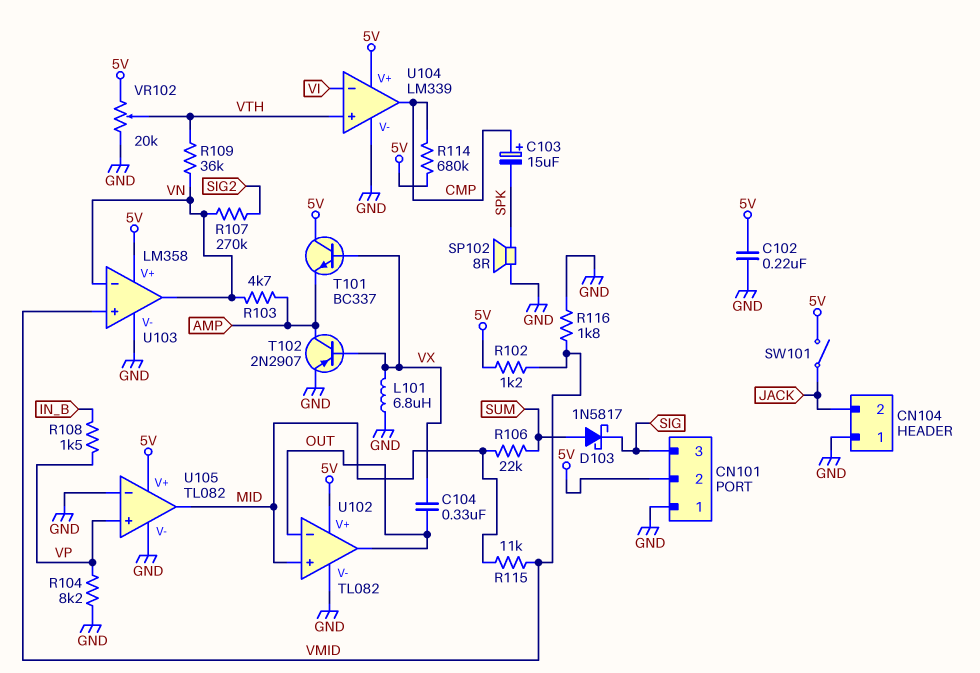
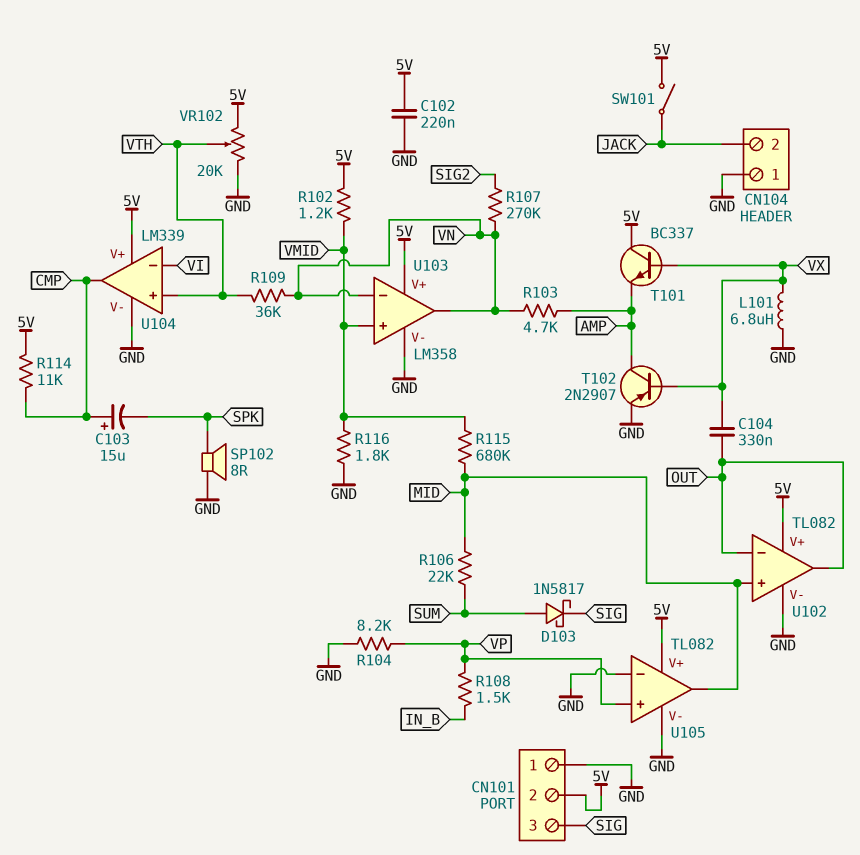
R114: 680k (5V, CMP) -> 11k (5V, CMP)
R115: 11k (MID, VMID) -> 680k (MID, VMID)

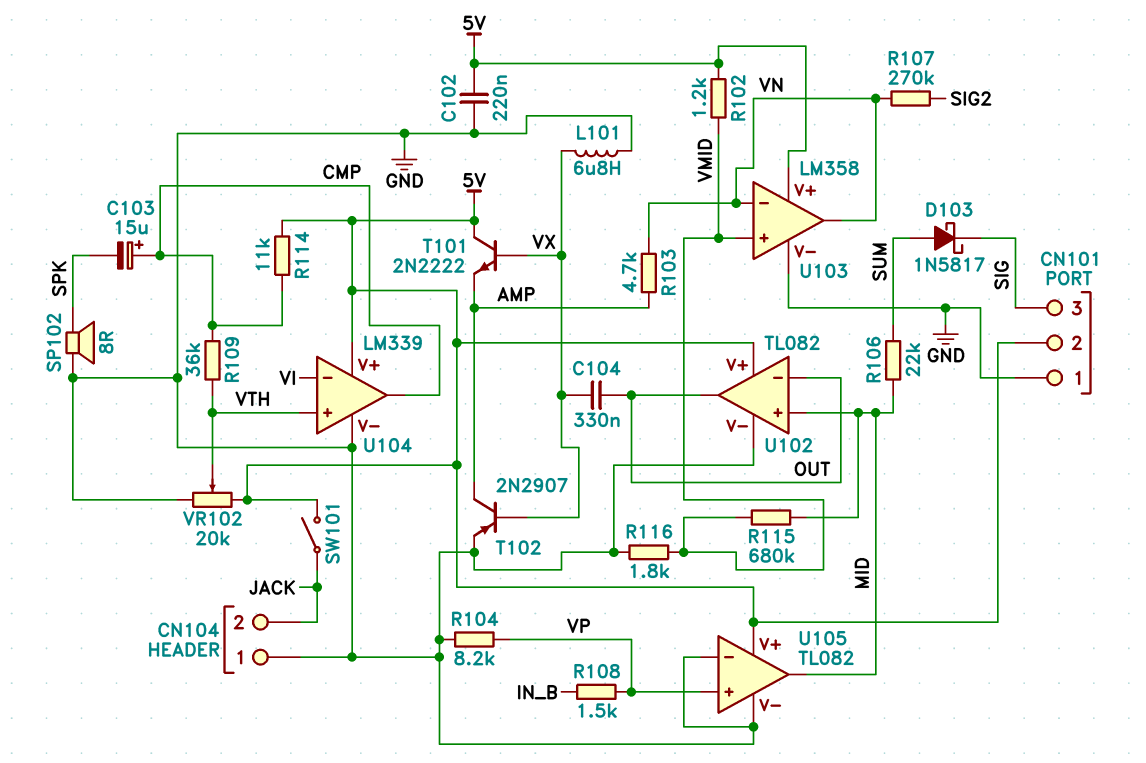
R109: 36k (VN, VTH) -> 36k (CMP, VTH)
T101: NPN BC337 (B VX, C 5V, E AMP) -> NPN 2N2222 (B VX, C 5V, E AMP)

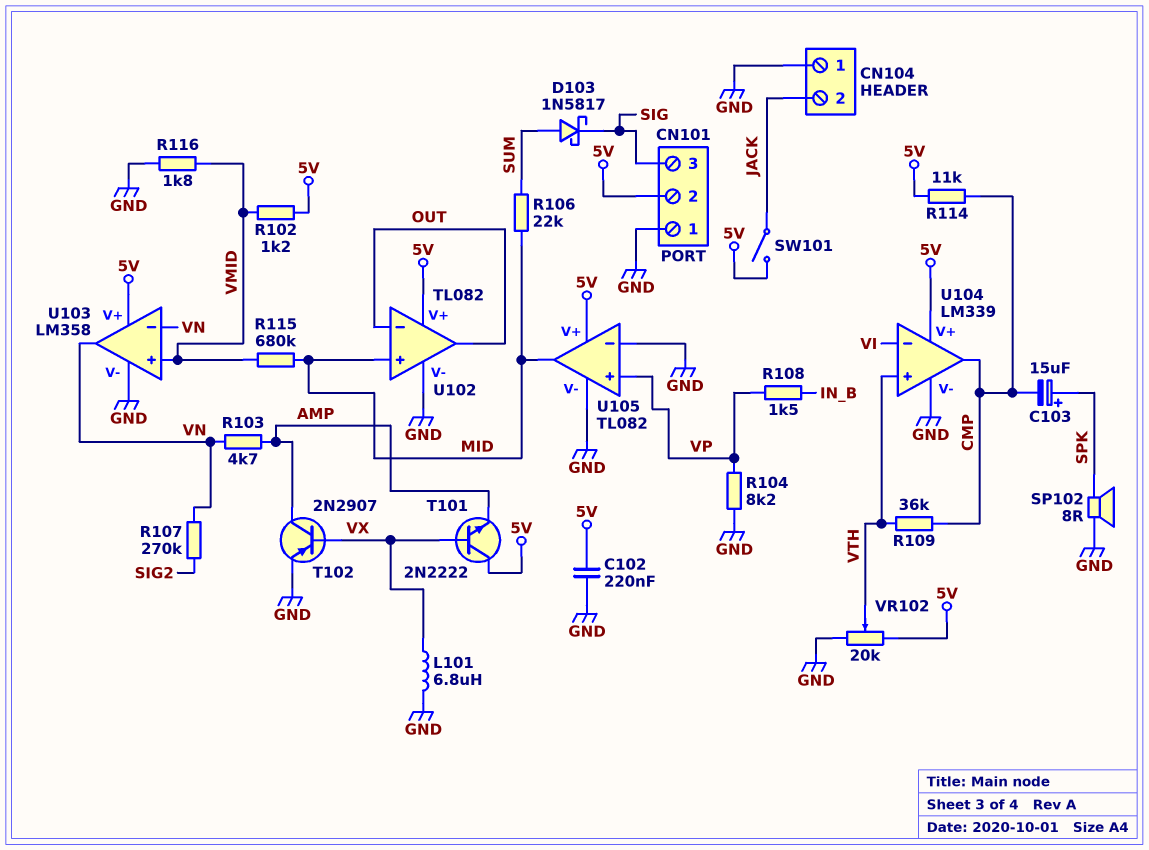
C103: 15uF (plus CMP, minus SPK) -> 15uF (plus SPK, minus CMP)
C104: 330nF (OUT, VX) -> none

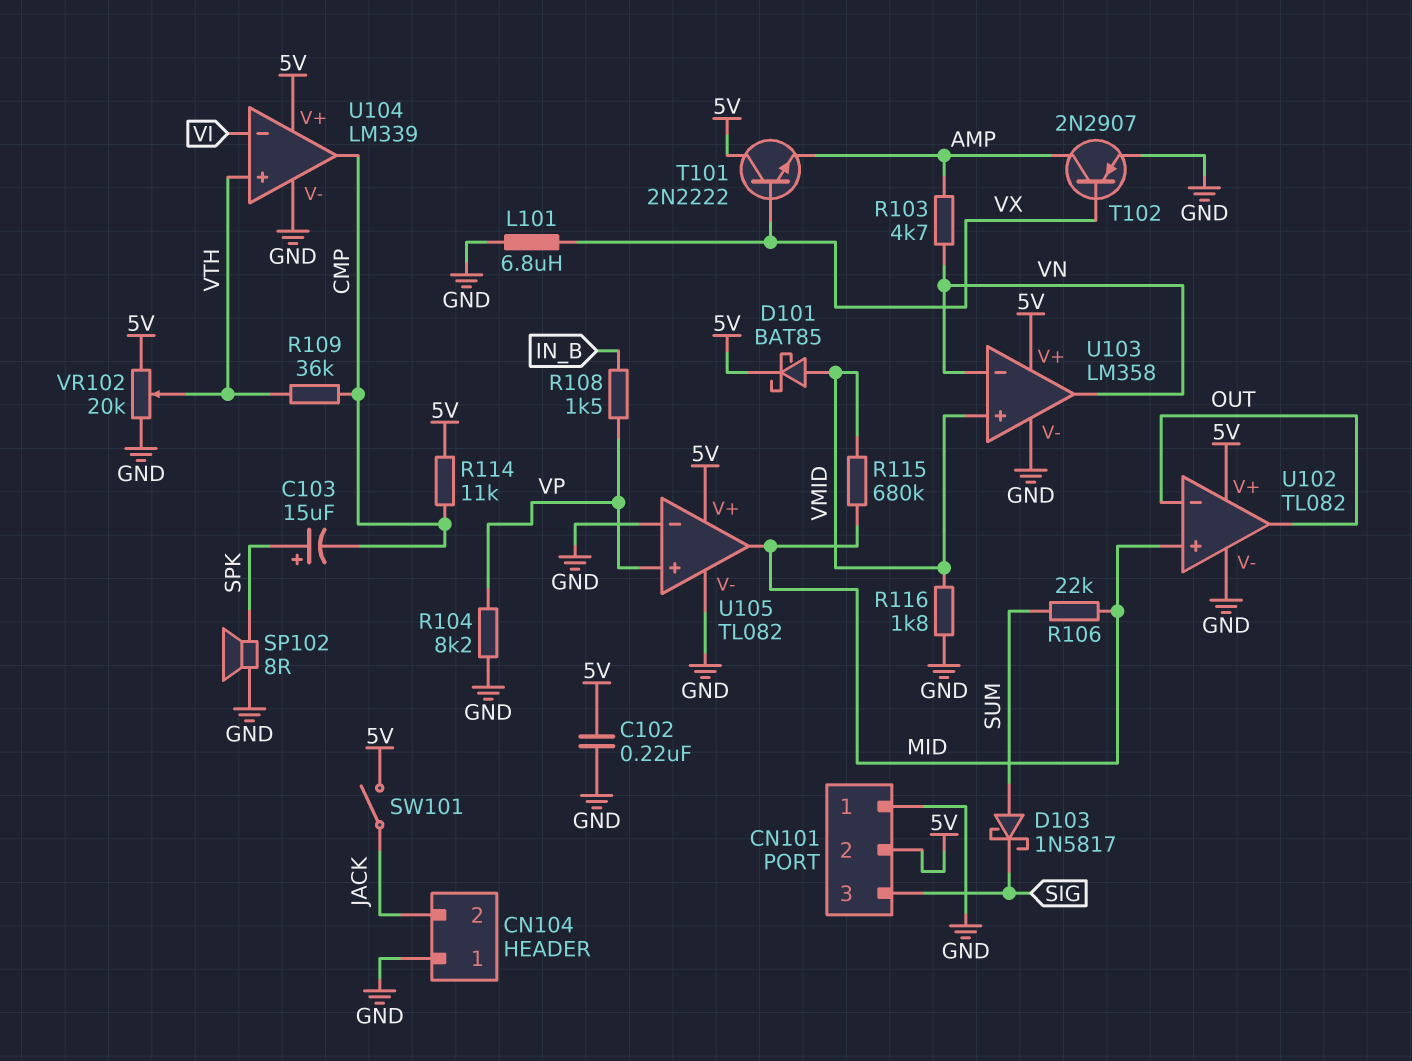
D101: none -> schottky BAT85 (A VMID, K 5V)
R102: 1.2k (5V, VMID) -> none
R107: 270k (SIG2, VN) -> none

